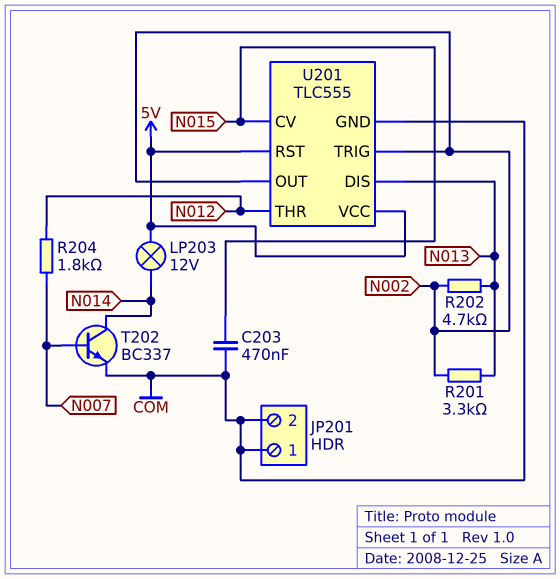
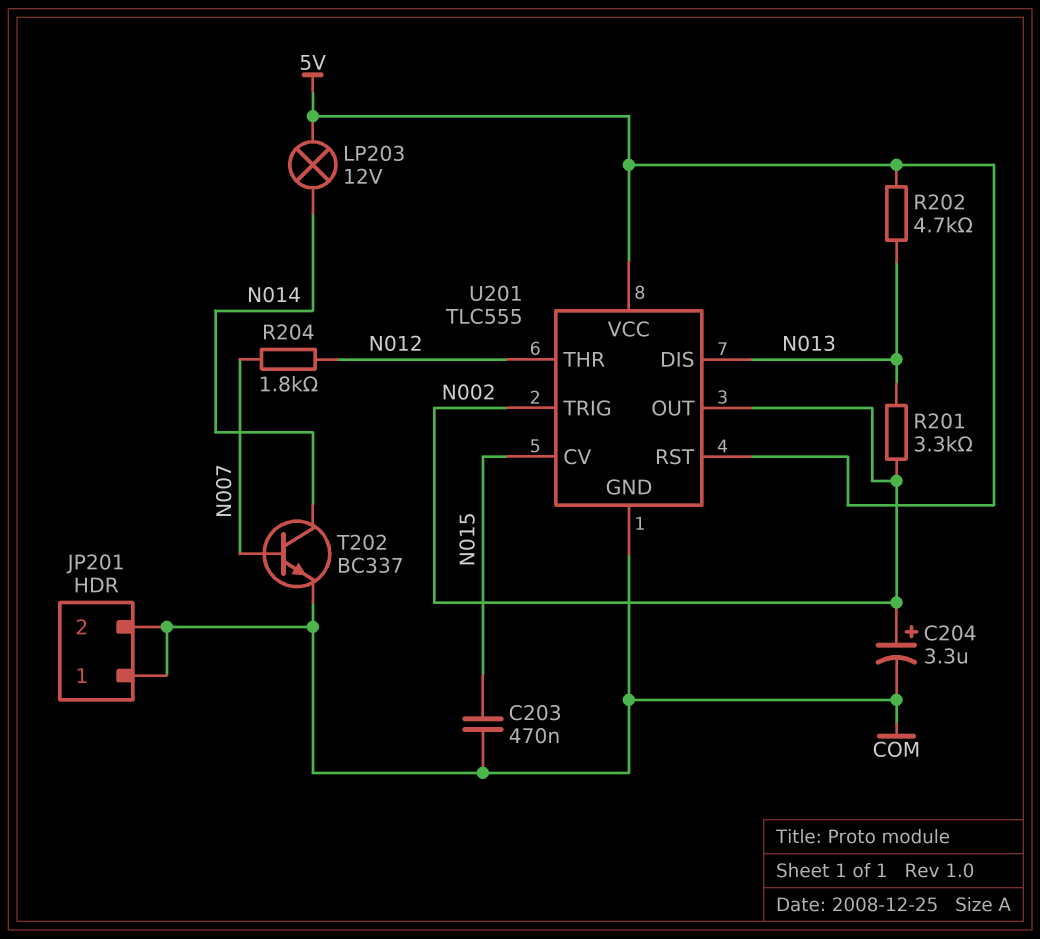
C204: none -> 3.3uF (plus N002, minus COM)
R202: 4.7k (N002, N013) -> 4.7k (5V, N013)

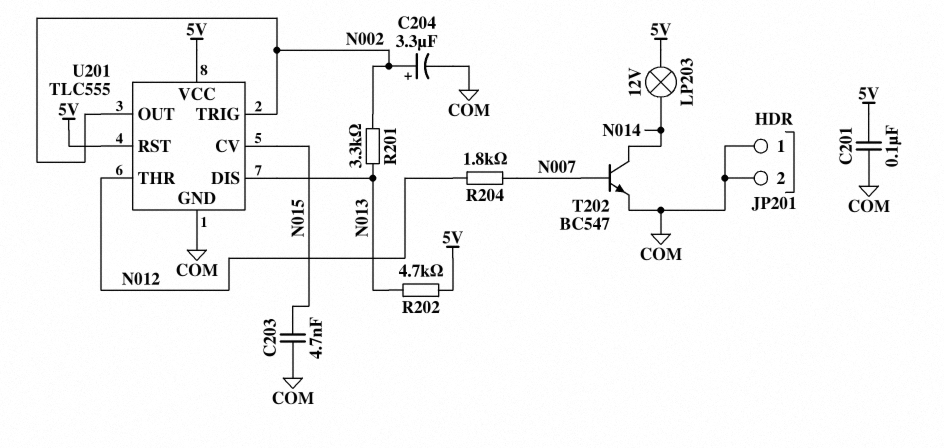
C201: none -> 100nF (5V, COM)
C203: 470nF (COM, N015) -> 4.7nF (COM, N015)
T202: NPN BC337 (B N007, C N014, E COM) -> NPN BC547 (B N007, C N014, E COM)

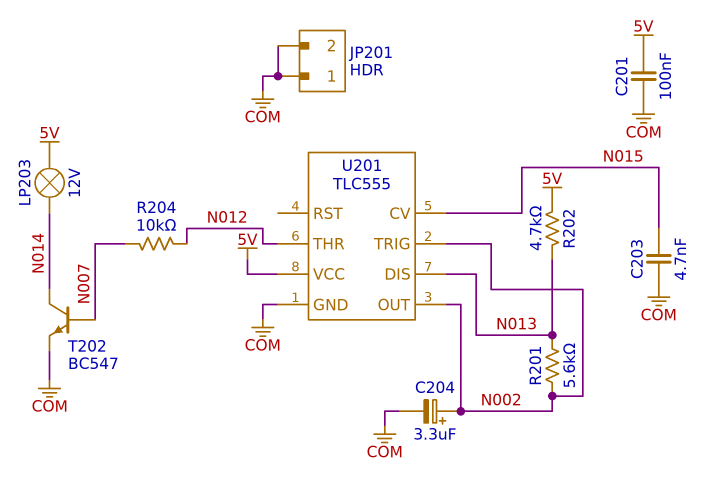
R201: 3.3k (N002, N013) -> 5.6k (N002, N013)
R204: 1.8k (N007, N012) -> 10k (N007, N012)
U201 pin RST: 5V -> none

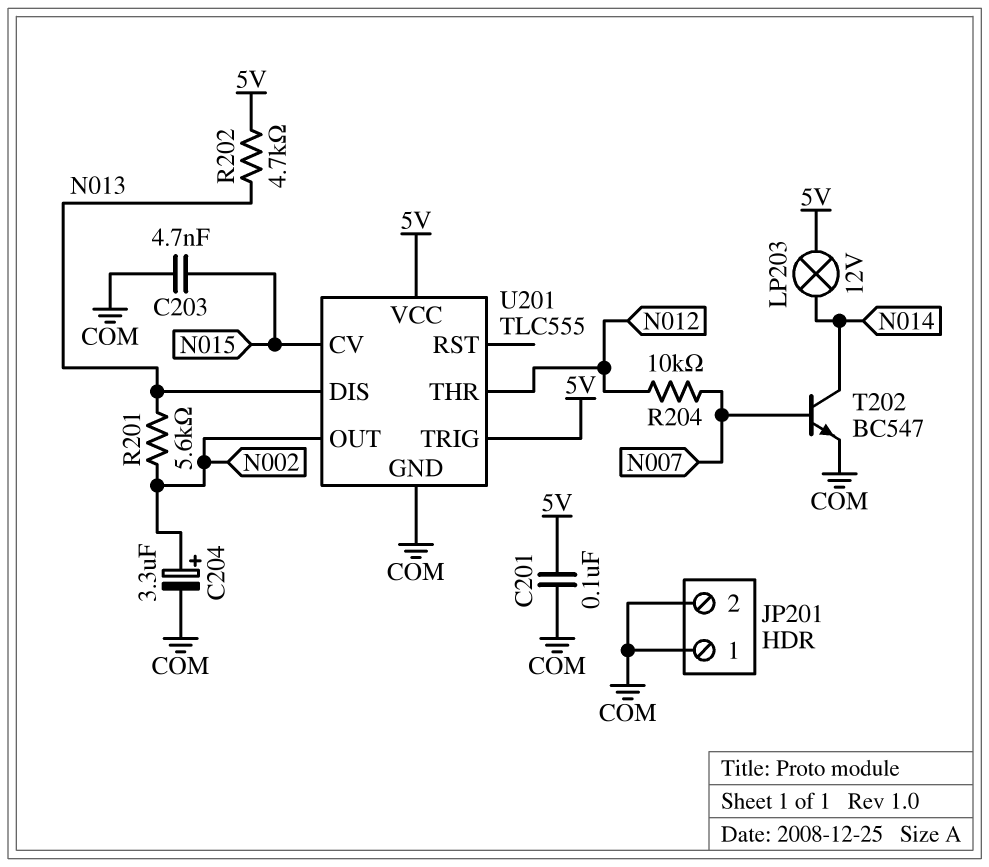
U201 pin TRIG: N002 -> 5V

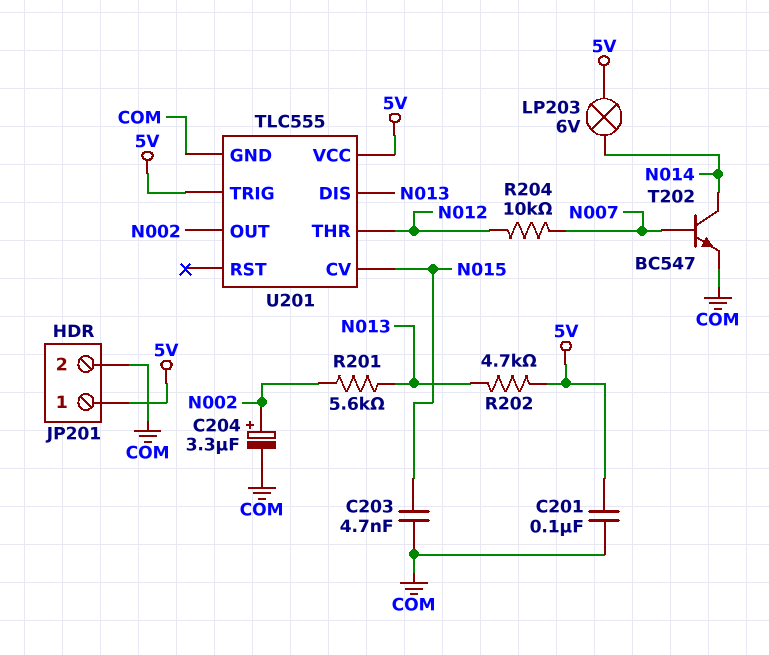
JP201 pin 1: COM -> 5V
LP203: lamp 12V (5V, N014) -> lamp 6V (5V, N014)

